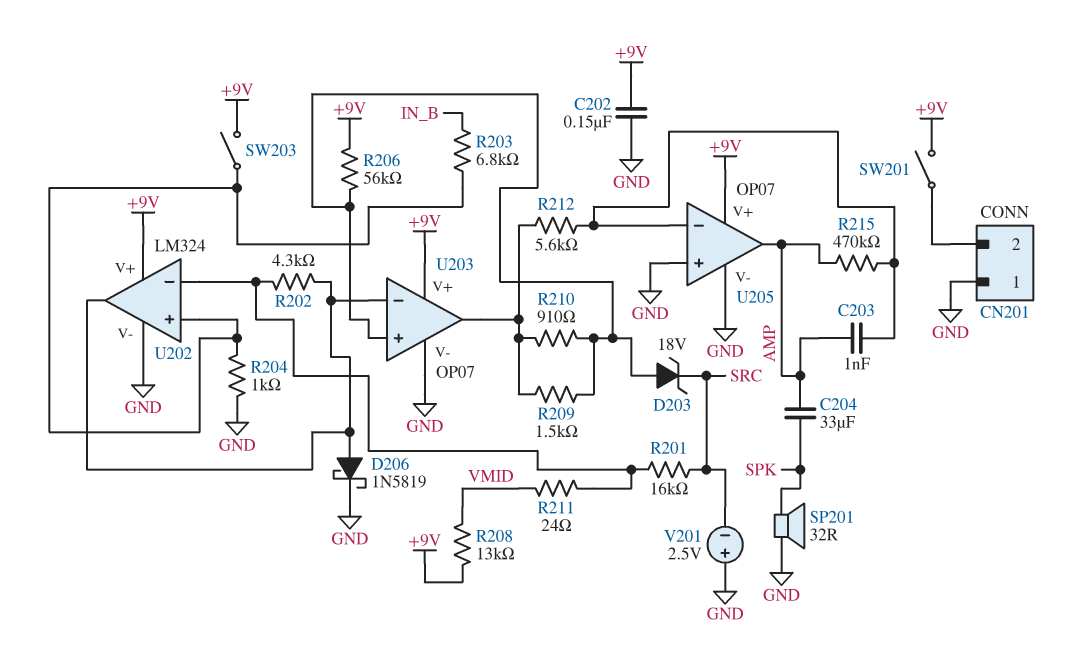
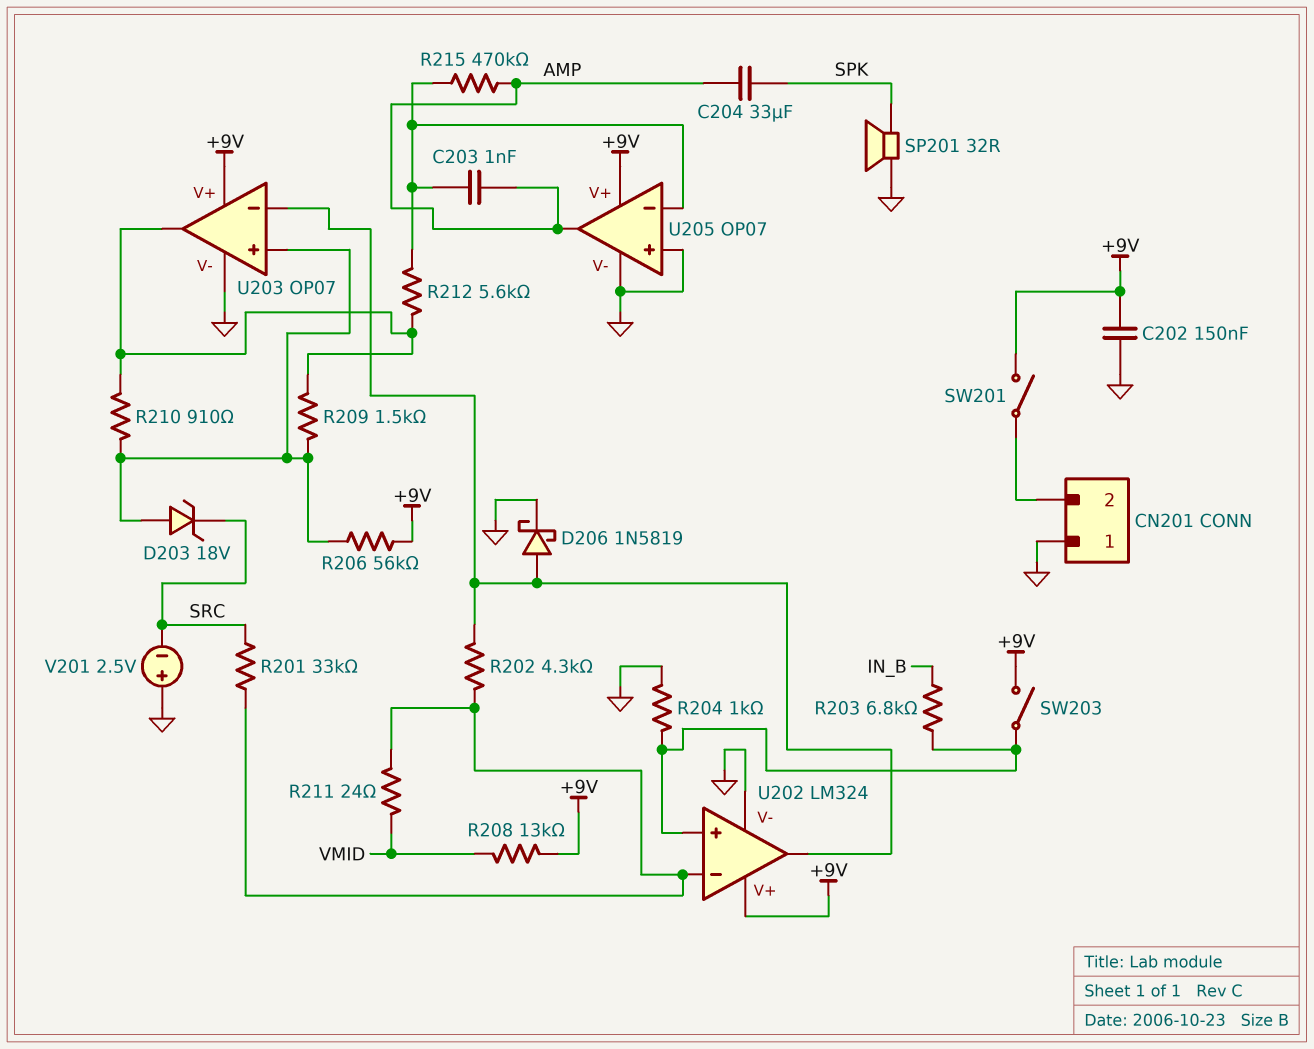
R201: 16k (SRC, U202/in-) -> 33k (SRC, U202/in-)

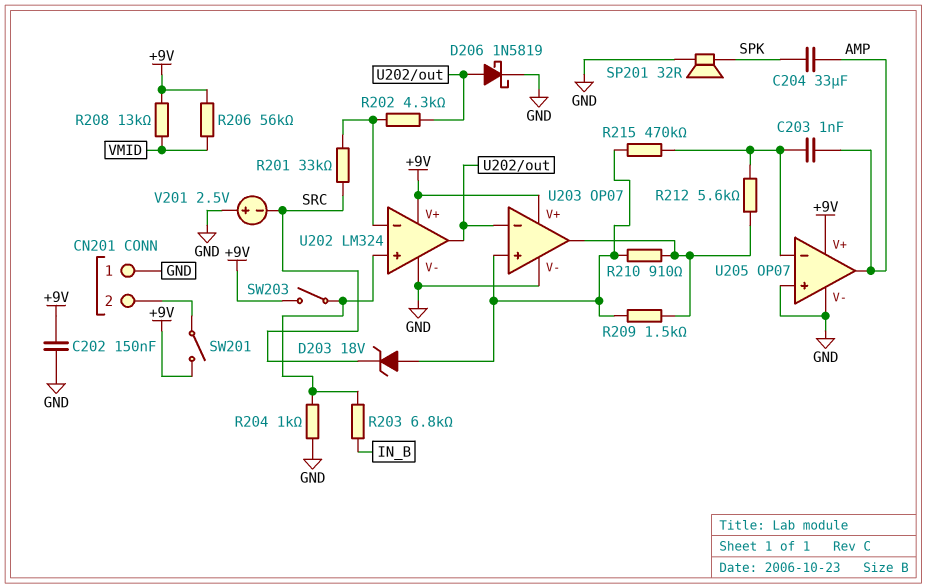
R206: 56k (+9V, U203/in+) -> 56k (+9V, VMID)
R211: 24 (U202/in-, VMID) -> none
R215: 470k (AMP, U205/in-) -> 470k (U203/in+, U205/in-)

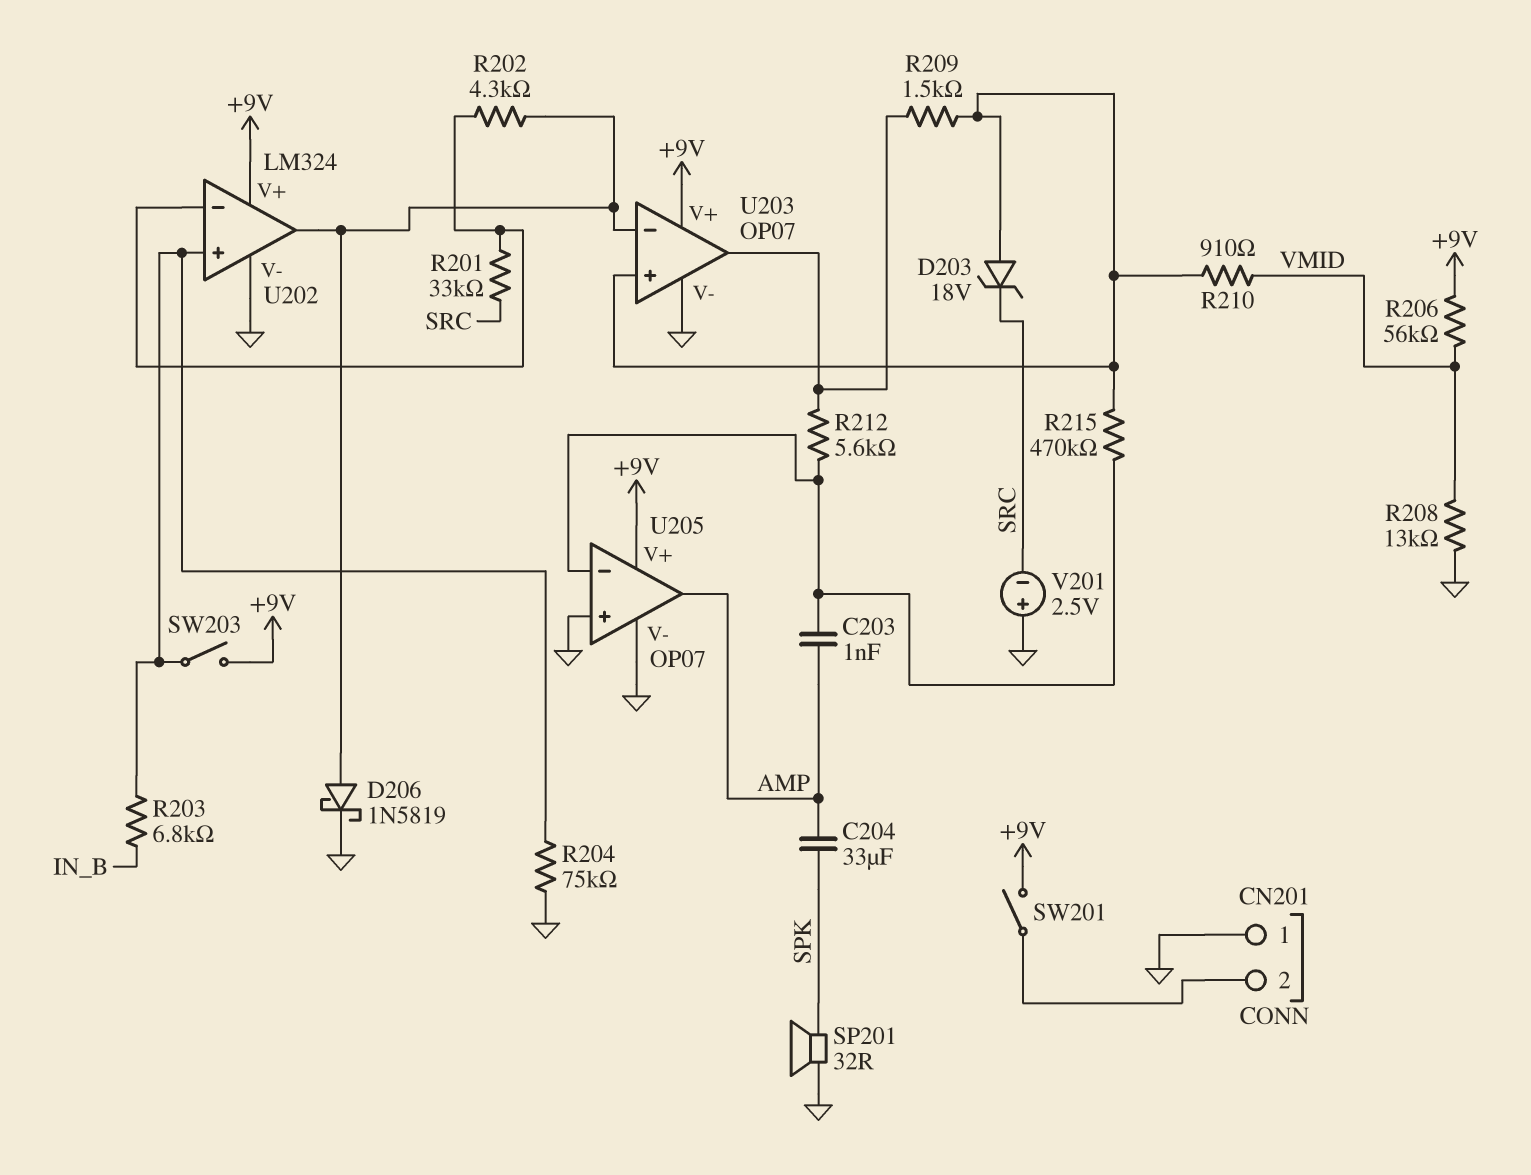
C202: 150nF (+9V, GND) -> none
R204: 1k (GND, U202/in+) -> 75k (GND, U202/in+)
R208: 13k (+9V, VMID) -> 13k (GND, VMID)
R210: 910 (U203/in+, U203/out) -> 910 (U203/in+, VMID)

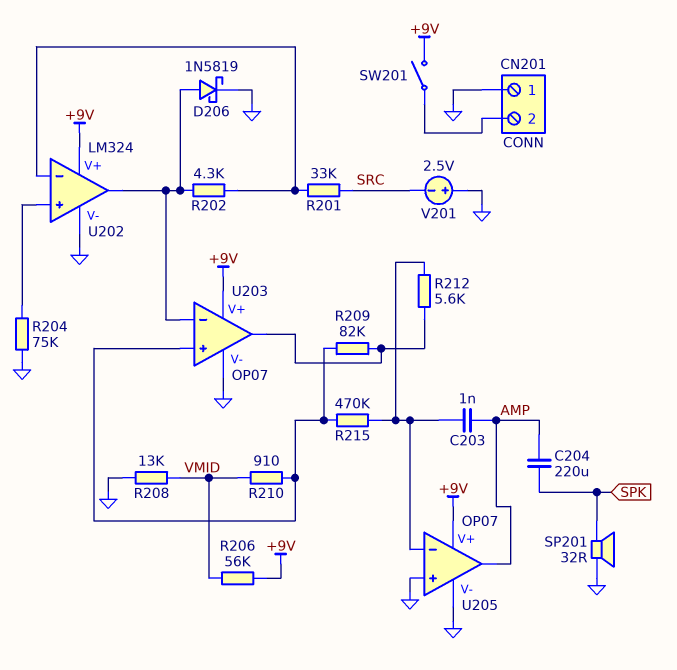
C204: 33uF (AMP, SPK) -> 220uF (AMP, SPK)
D203: zener 18V (A U203/in+, K SRC) -> none
R203: 6.8k (IN_B, U202/in+) -> none
R209: 1.5k (U203/in+, U203/out) -> 82k (U203/in+, U203/out)
SW203: switch (+9V, U202/in+) -> none

